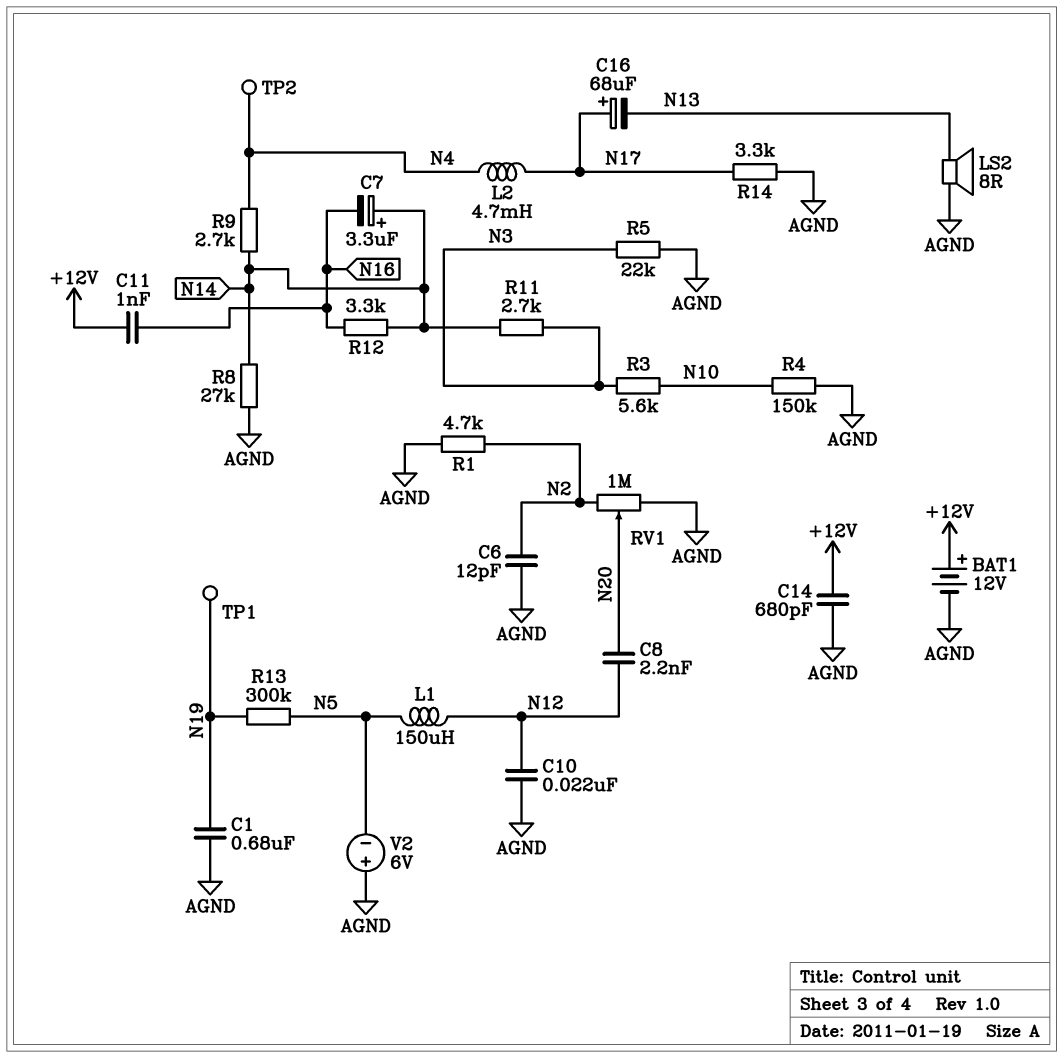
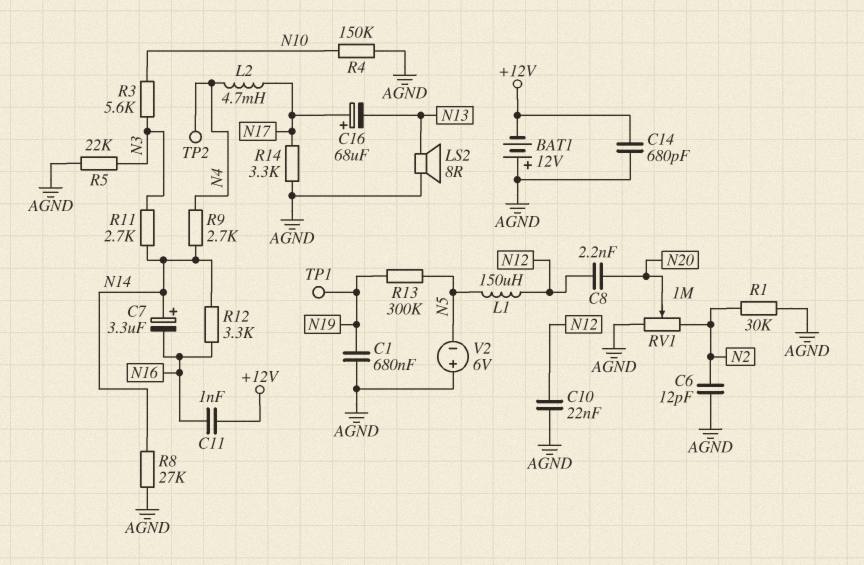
BAT1: 12V (plus +12V, minus AGND) -> 12V (plus AGND, minus +12V)
R1: 4.7k (AGND, N2) -> 30k (AGND, N2)

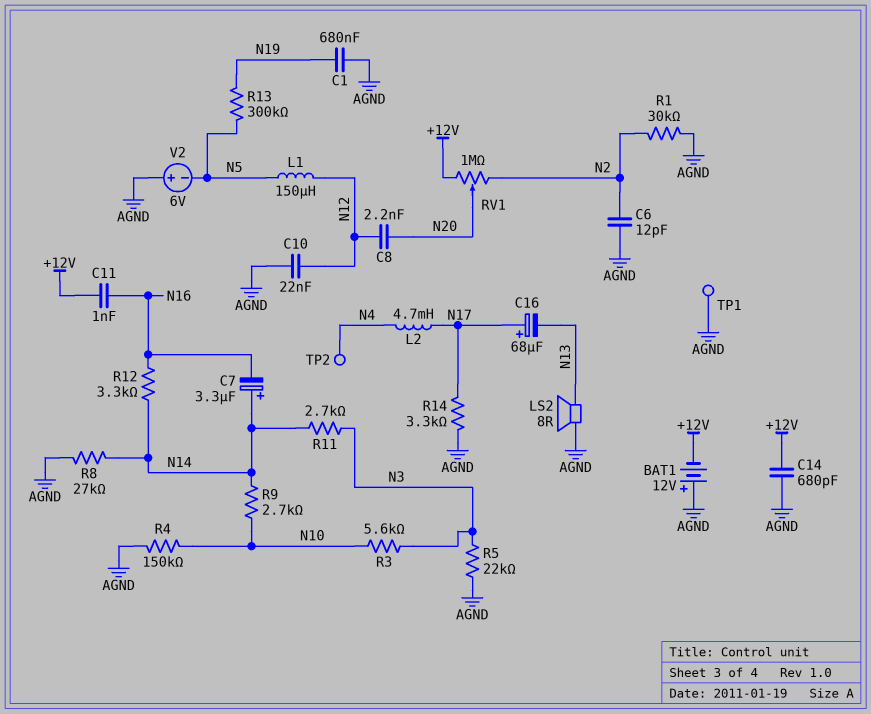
R9: 2.7k (N4, N14) -> 2.7k (N10, N14)
RV1: 1M (AGND, N2, wiper N20) -> 1M (+12V, N2, wiper N20)
TP1: test point (N19) -> test point (AGND)

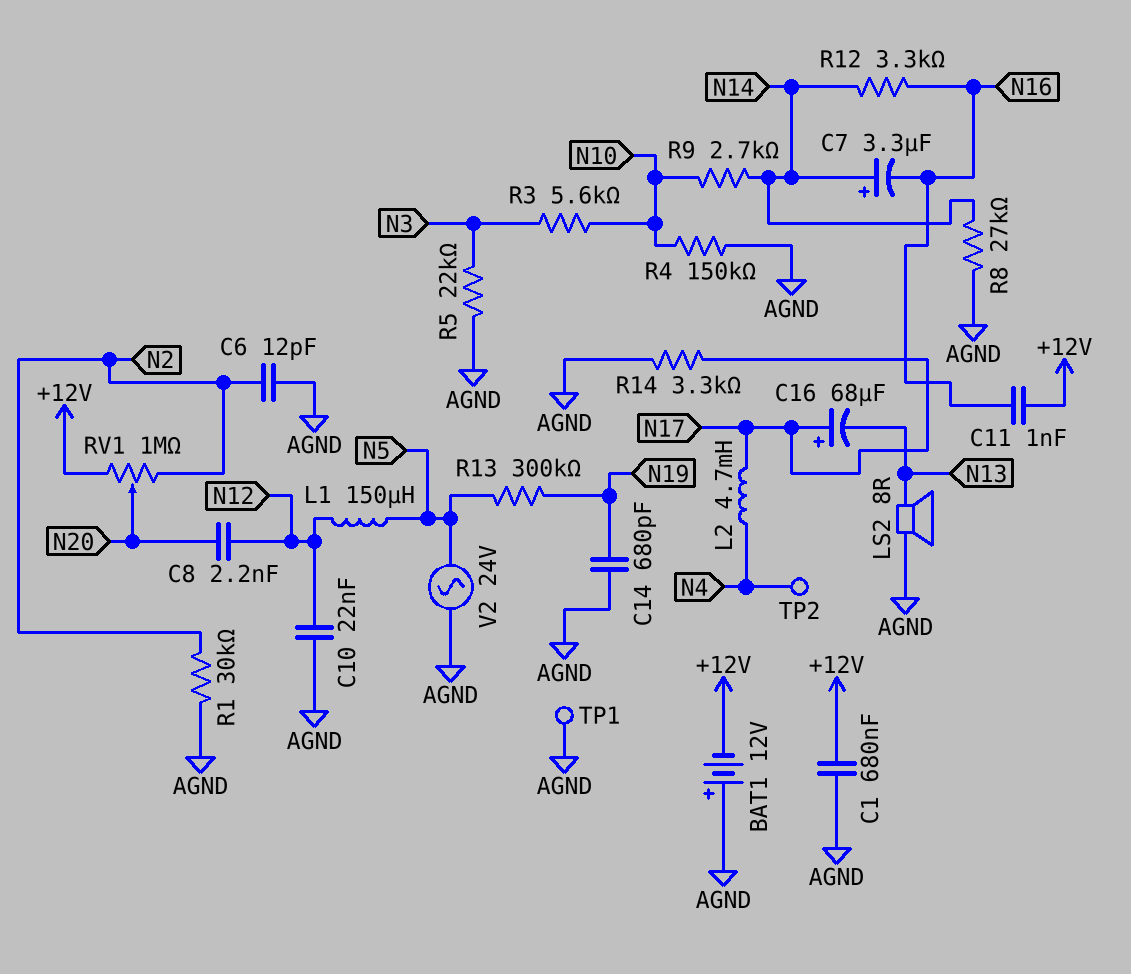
C1: 680nF (AGND, N19) -> 680nF (+12V, AGND)
C14: 680pF (+12V, AGND) -> 680pF (AGND, N19)
R11: 2.7k (N3, N14) -> none
V2: 6V (plus AGND, minus N5) -> AC 24V (AGND, N5)

